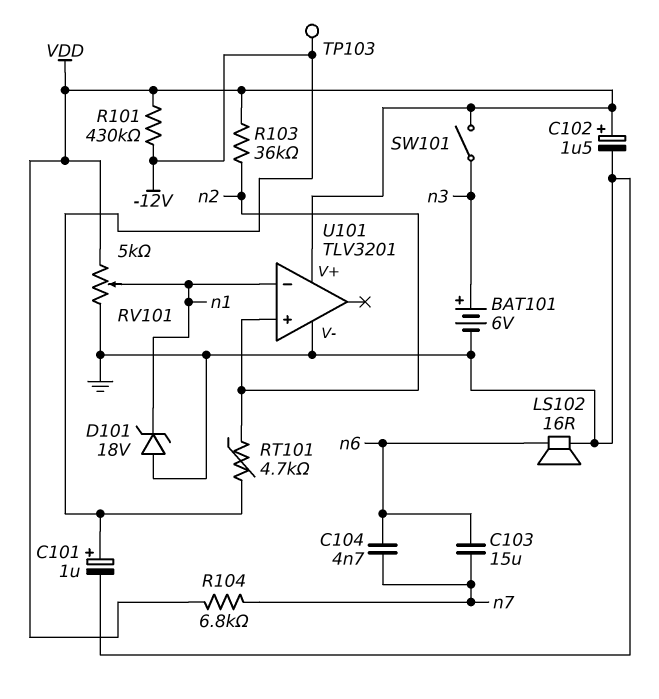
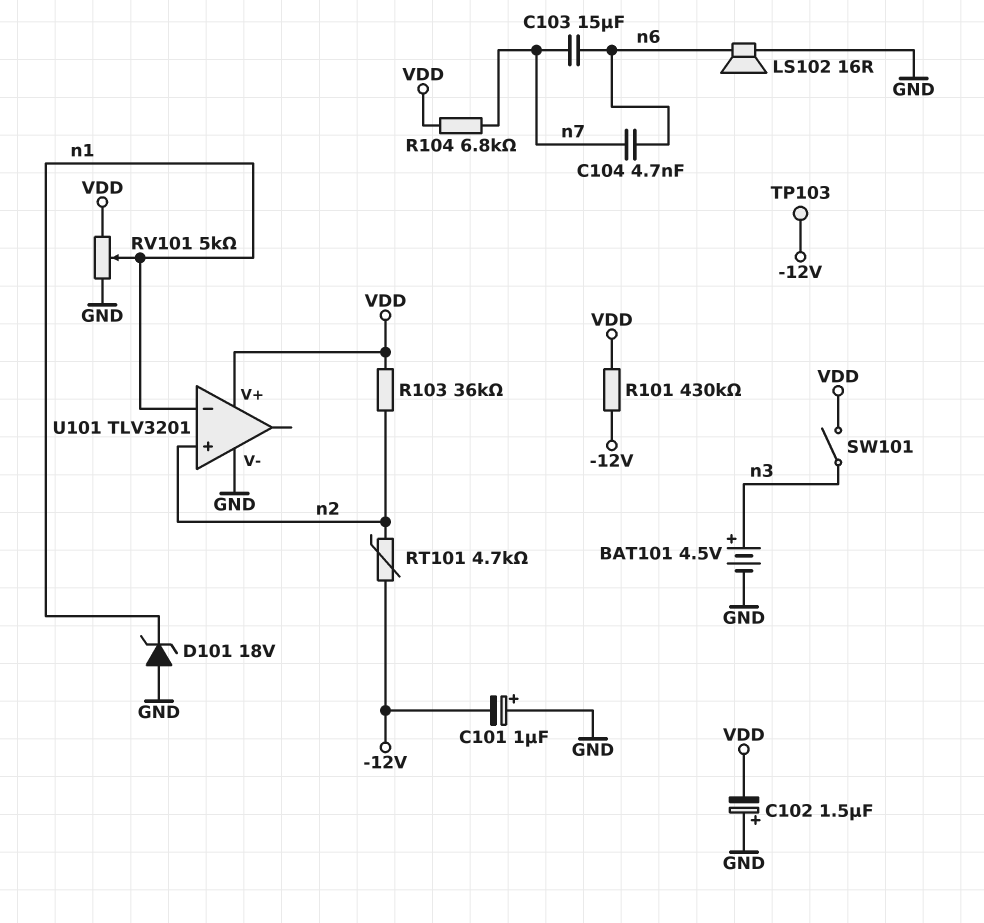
BAT101: 6V (plus n3, minus GND) -> 4.5V (plus n3, minus GND)
C101: 1uF (plus -12V, minus GND) -> 1uF (plus GND, minus -12V)
C102: 1.5uF (plus VDD, minus GND) -> 1.5uF (plus GND, minus VDD)

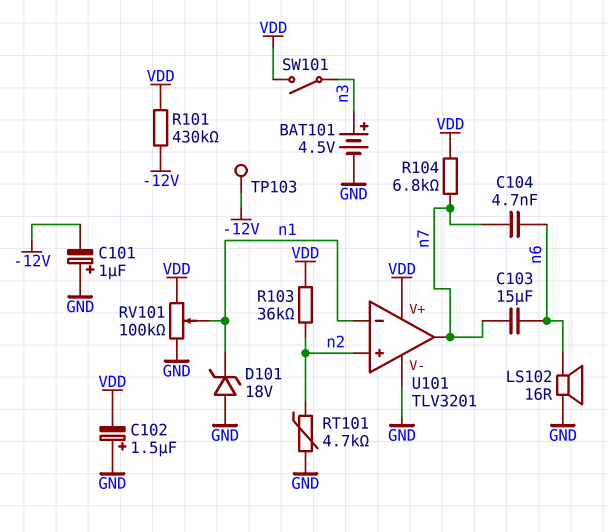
RT101: 4.7k (-12V, n2) -> 4.7k (GND, n2)
RV101: 5k (GND, VDD, wiper n1) -> 100k (GND, VDD, wiper n1)
U101 pin out: none -> n7

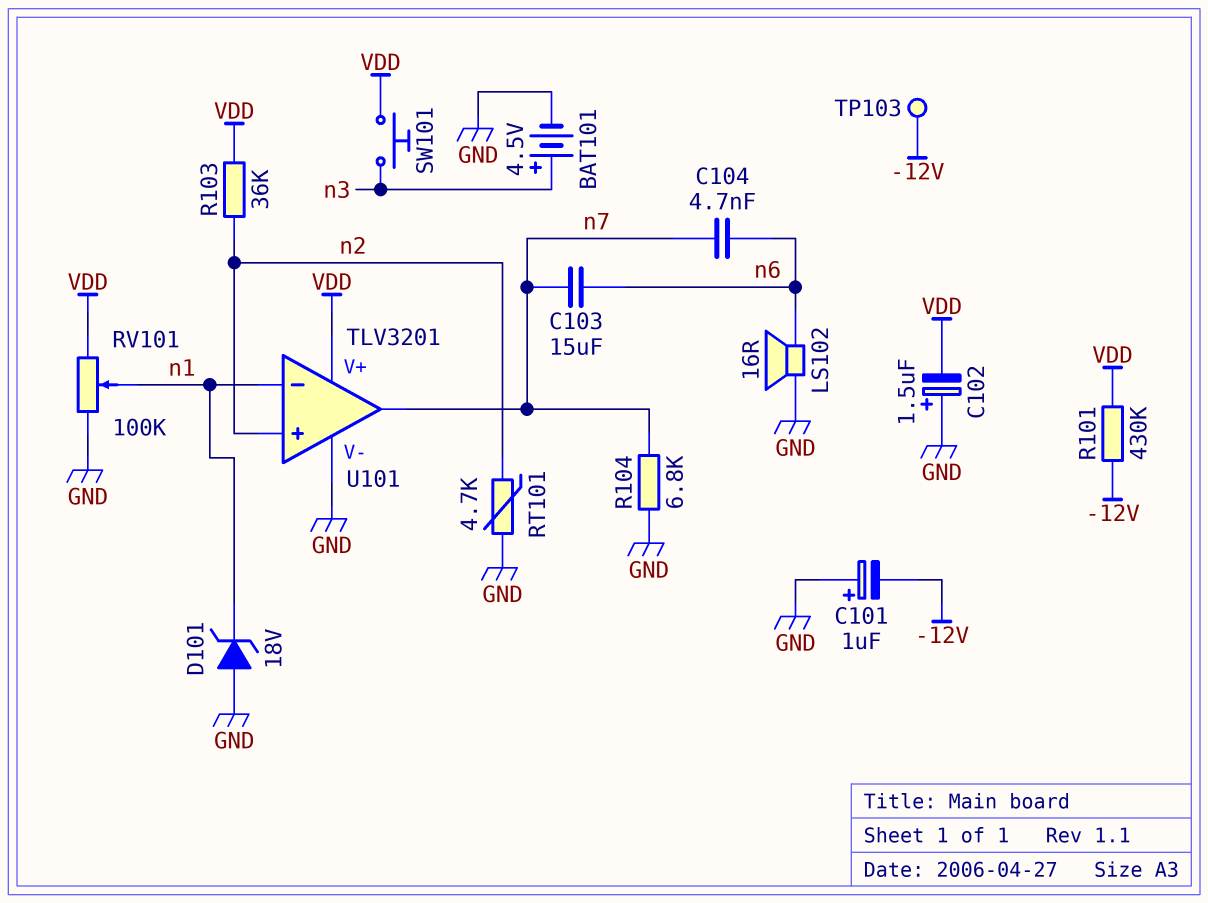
R104: 6.8k (VDD, n7) -> 6.8k (GND, n7)
SW101: switch (VDD, n3) -> button (VDD, n3)

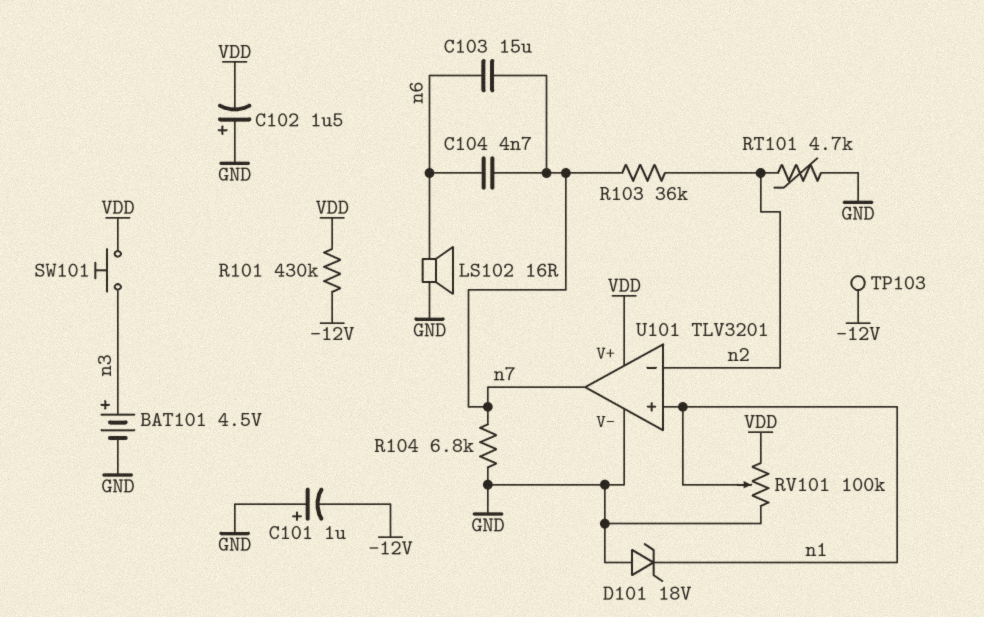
R103: 36k (VDD, n2) -> 36k (n2, n7)
U101 pin in+: n2 -> n1
U101 pin in-: n1 -> n2

